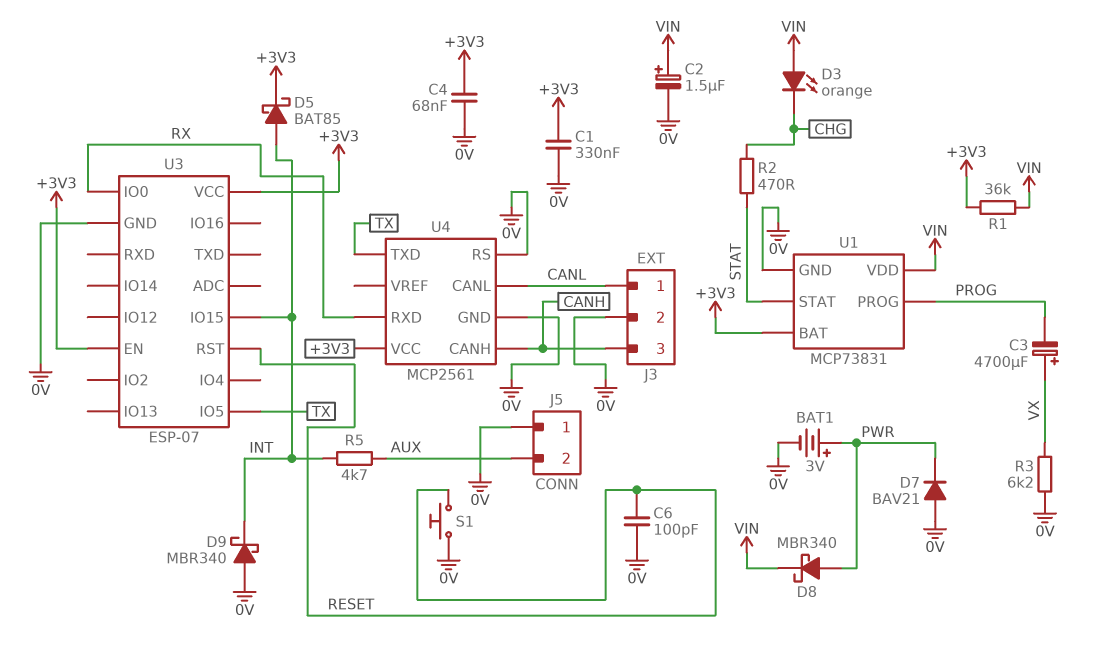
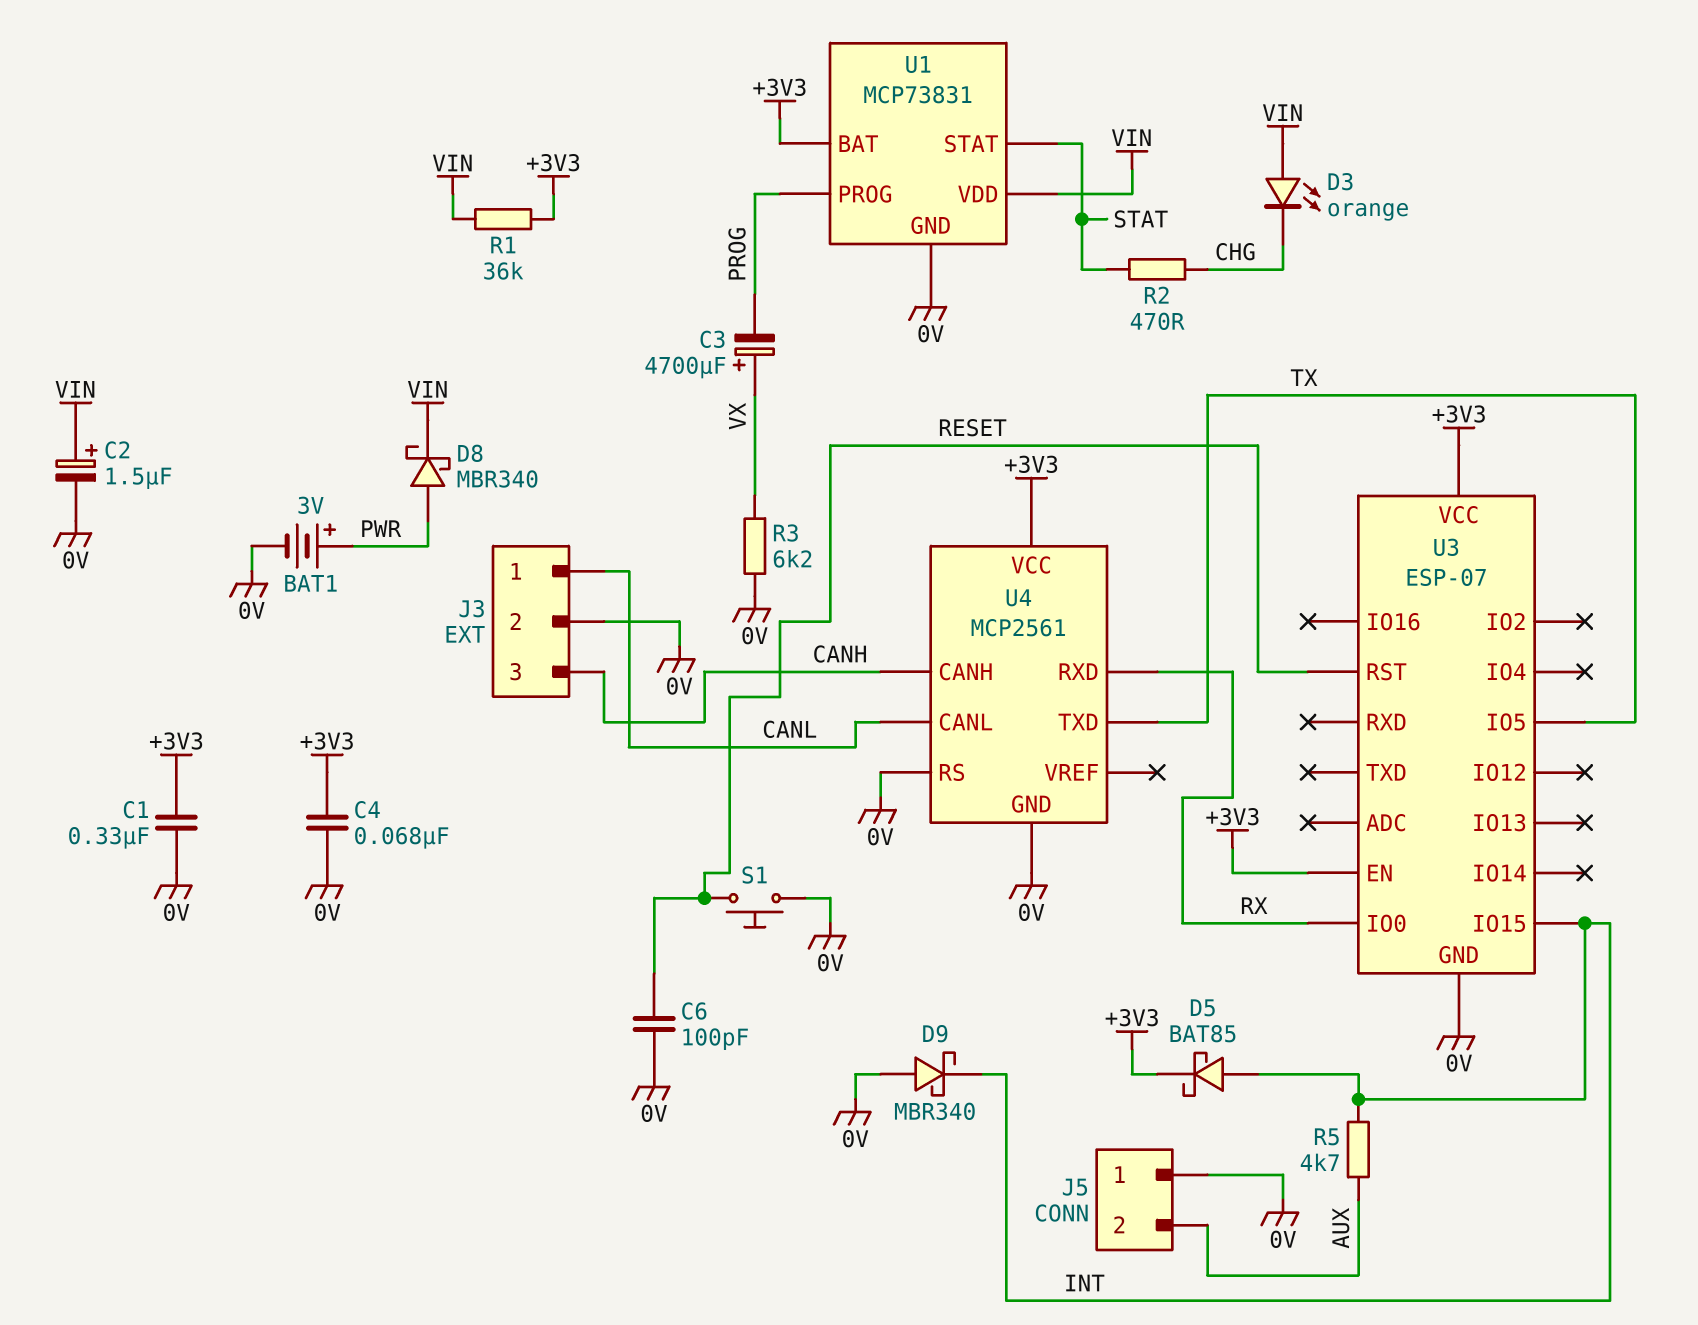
D7: diode BAV21 (A 0V, K PWR) -> none

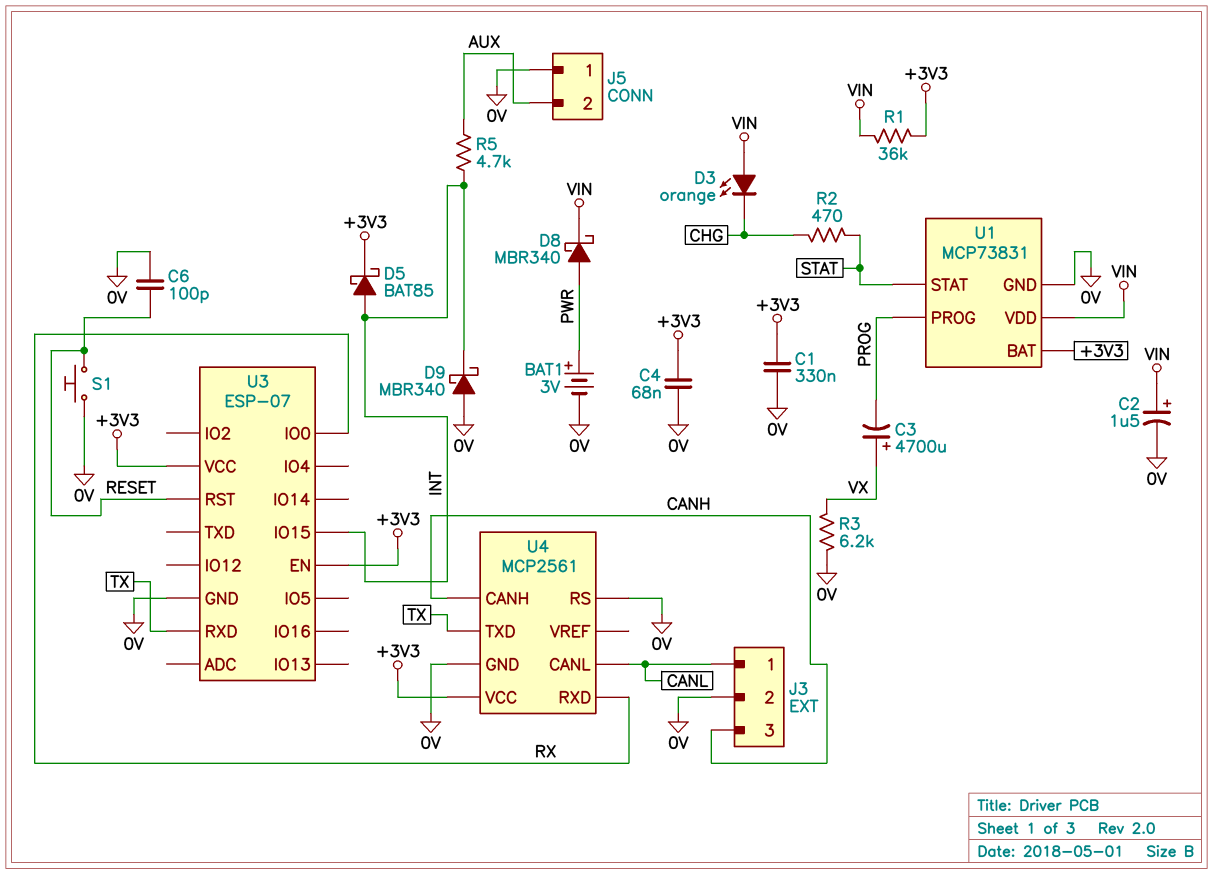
U3 pin IO5: TX -> none
U3 pin RXD: none -> TX

